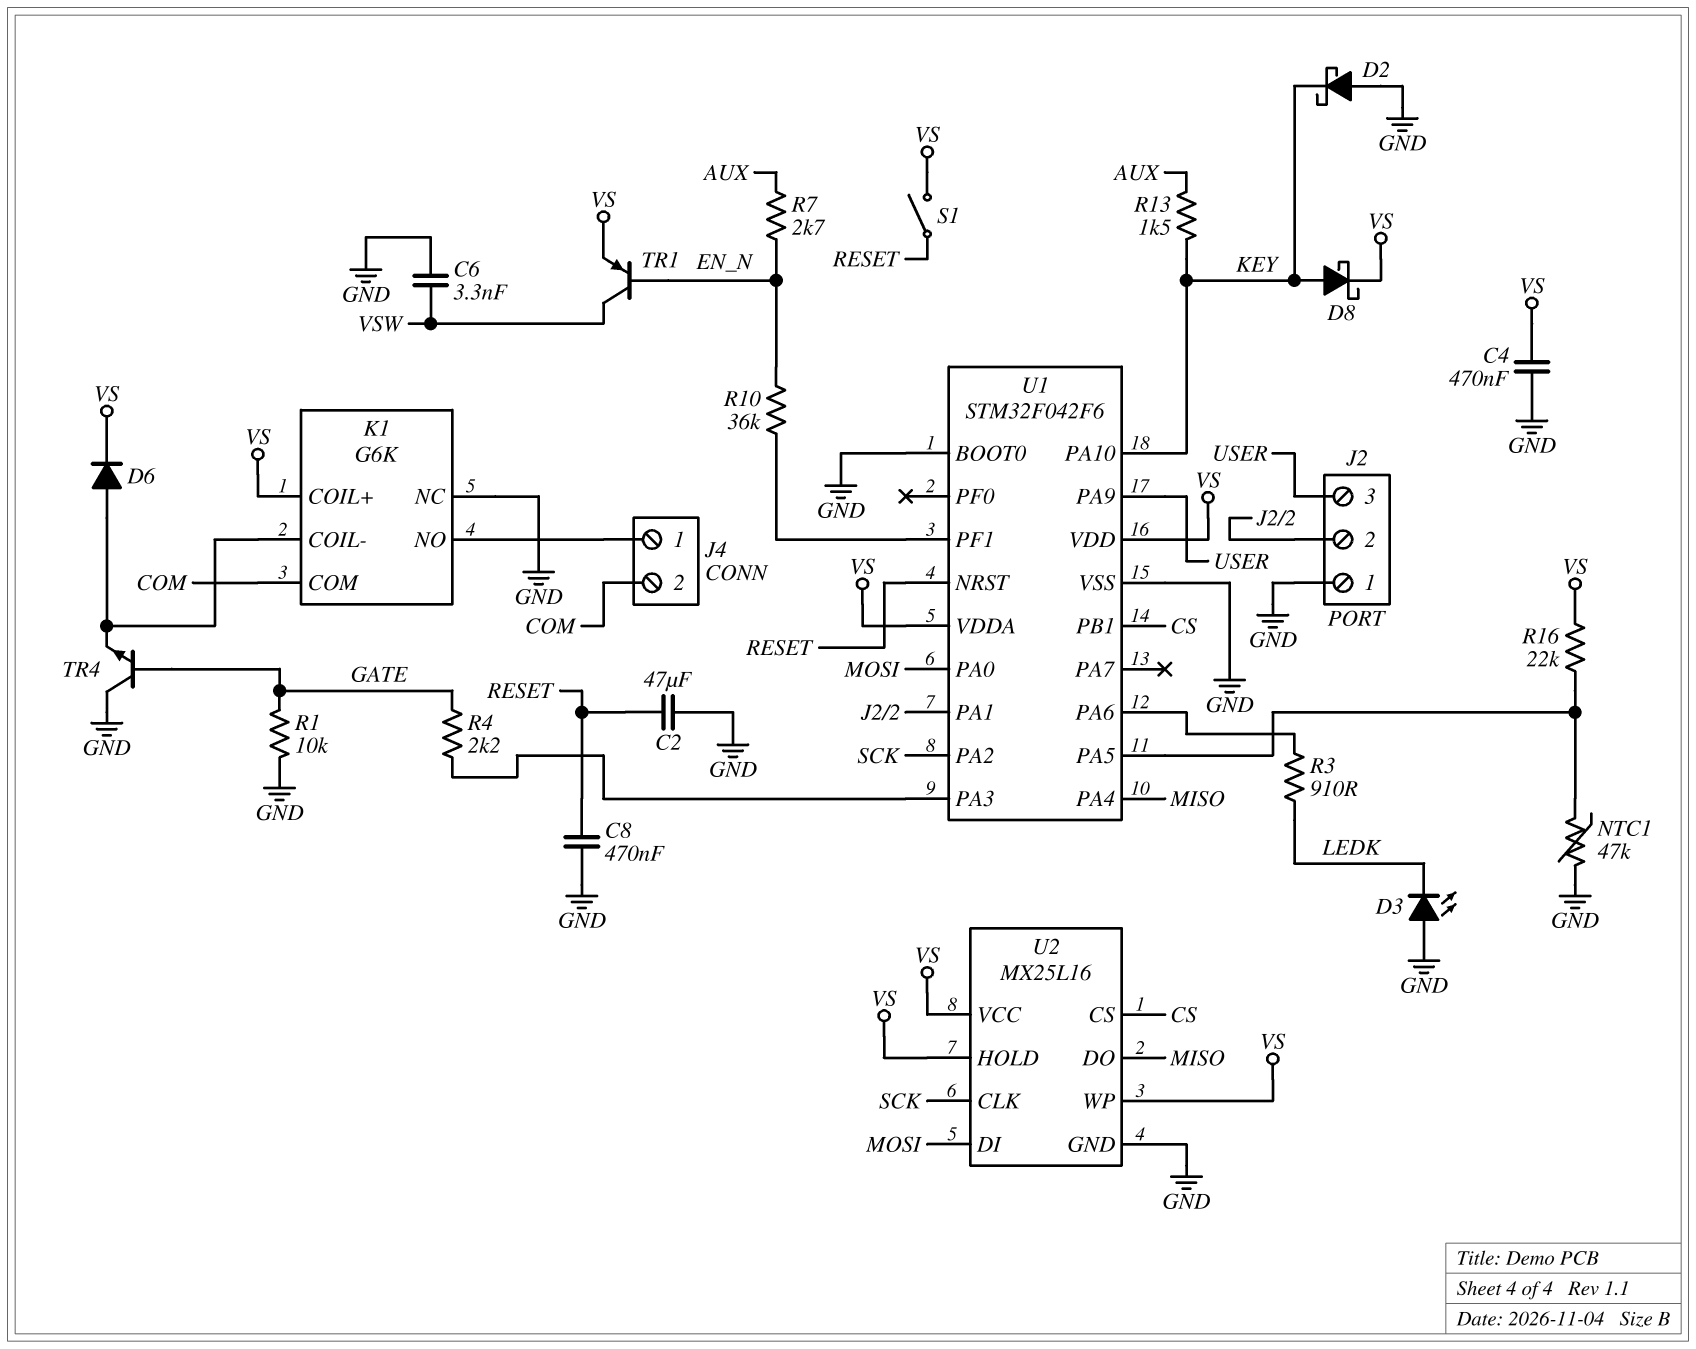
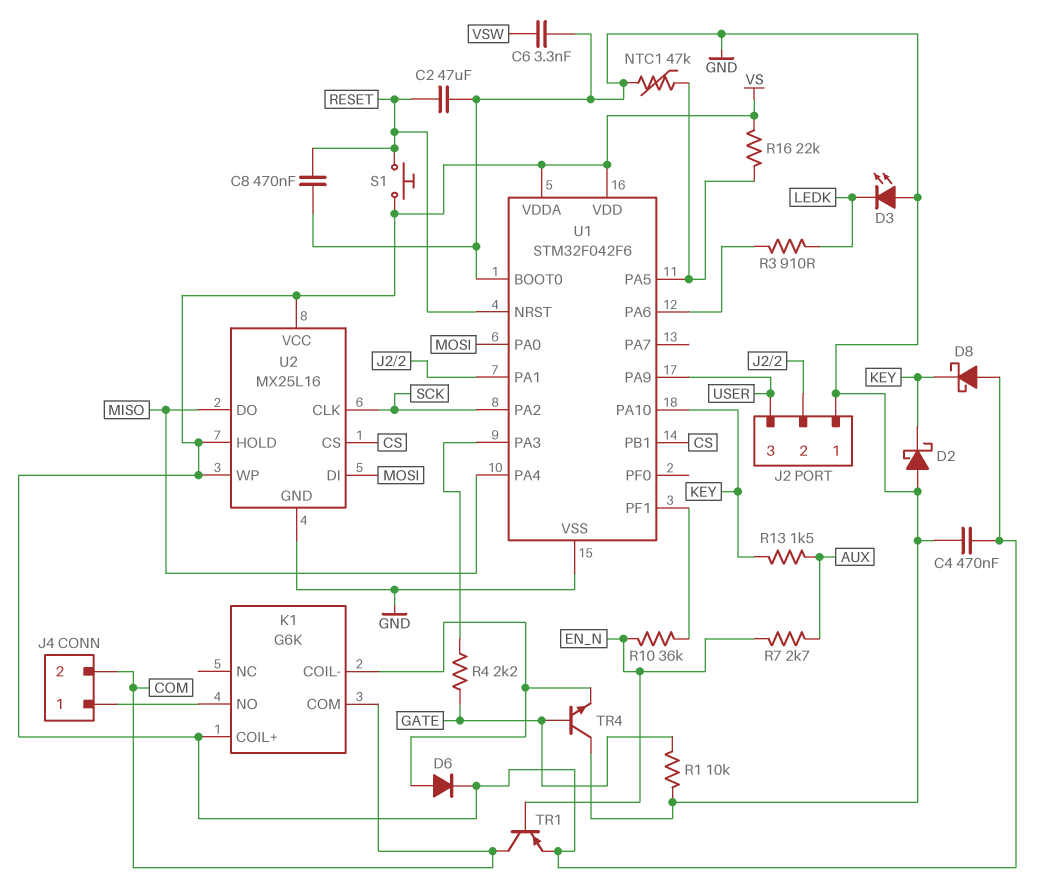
D8: schottky (A KEY, K VS) -> schottky (A VS, K KEY)
K1 pin NC: GND -> none
S1: switch (RESET, VS) -> button (RESET, VS)
TR1: PNP (B EN_N, C VSW, E VS) -> PNP (B EN_N, C COM, E VS)

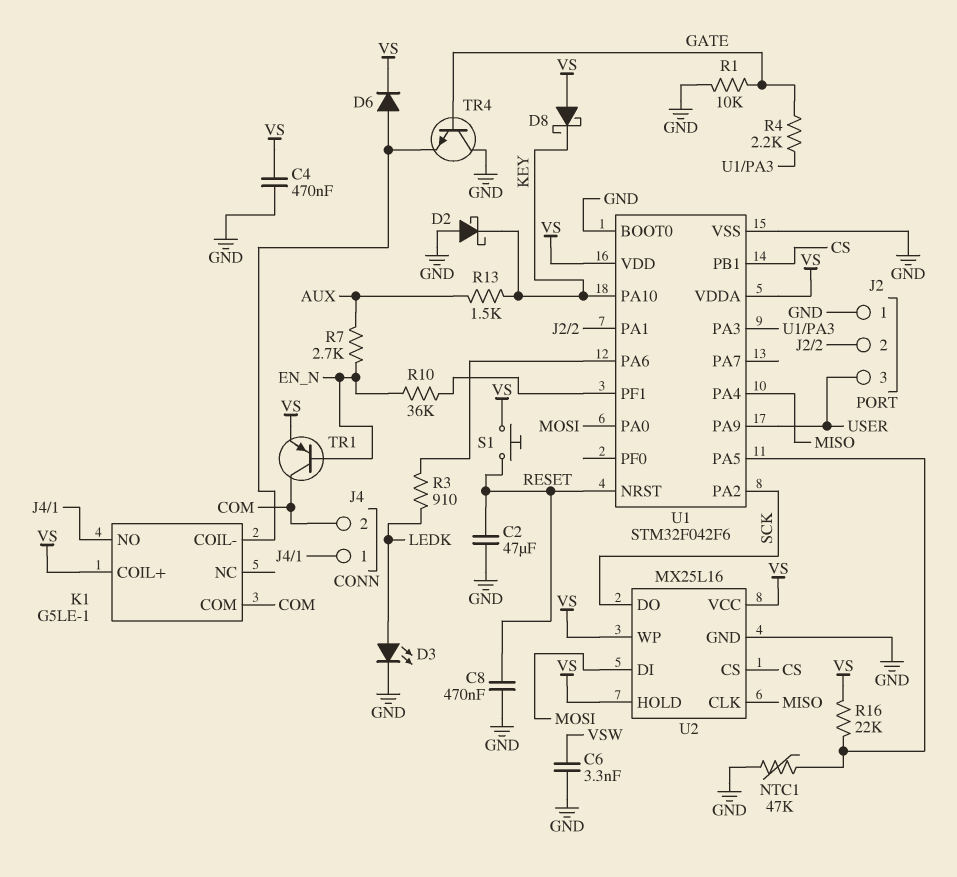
D3: LED (A GND, K LEDK) -> LED (A LEDK, K GND)
K1: G6K -> G5LE-1
U2 pin CLK: SCK -> MISO
U2 pin DO: MISO -> SCK

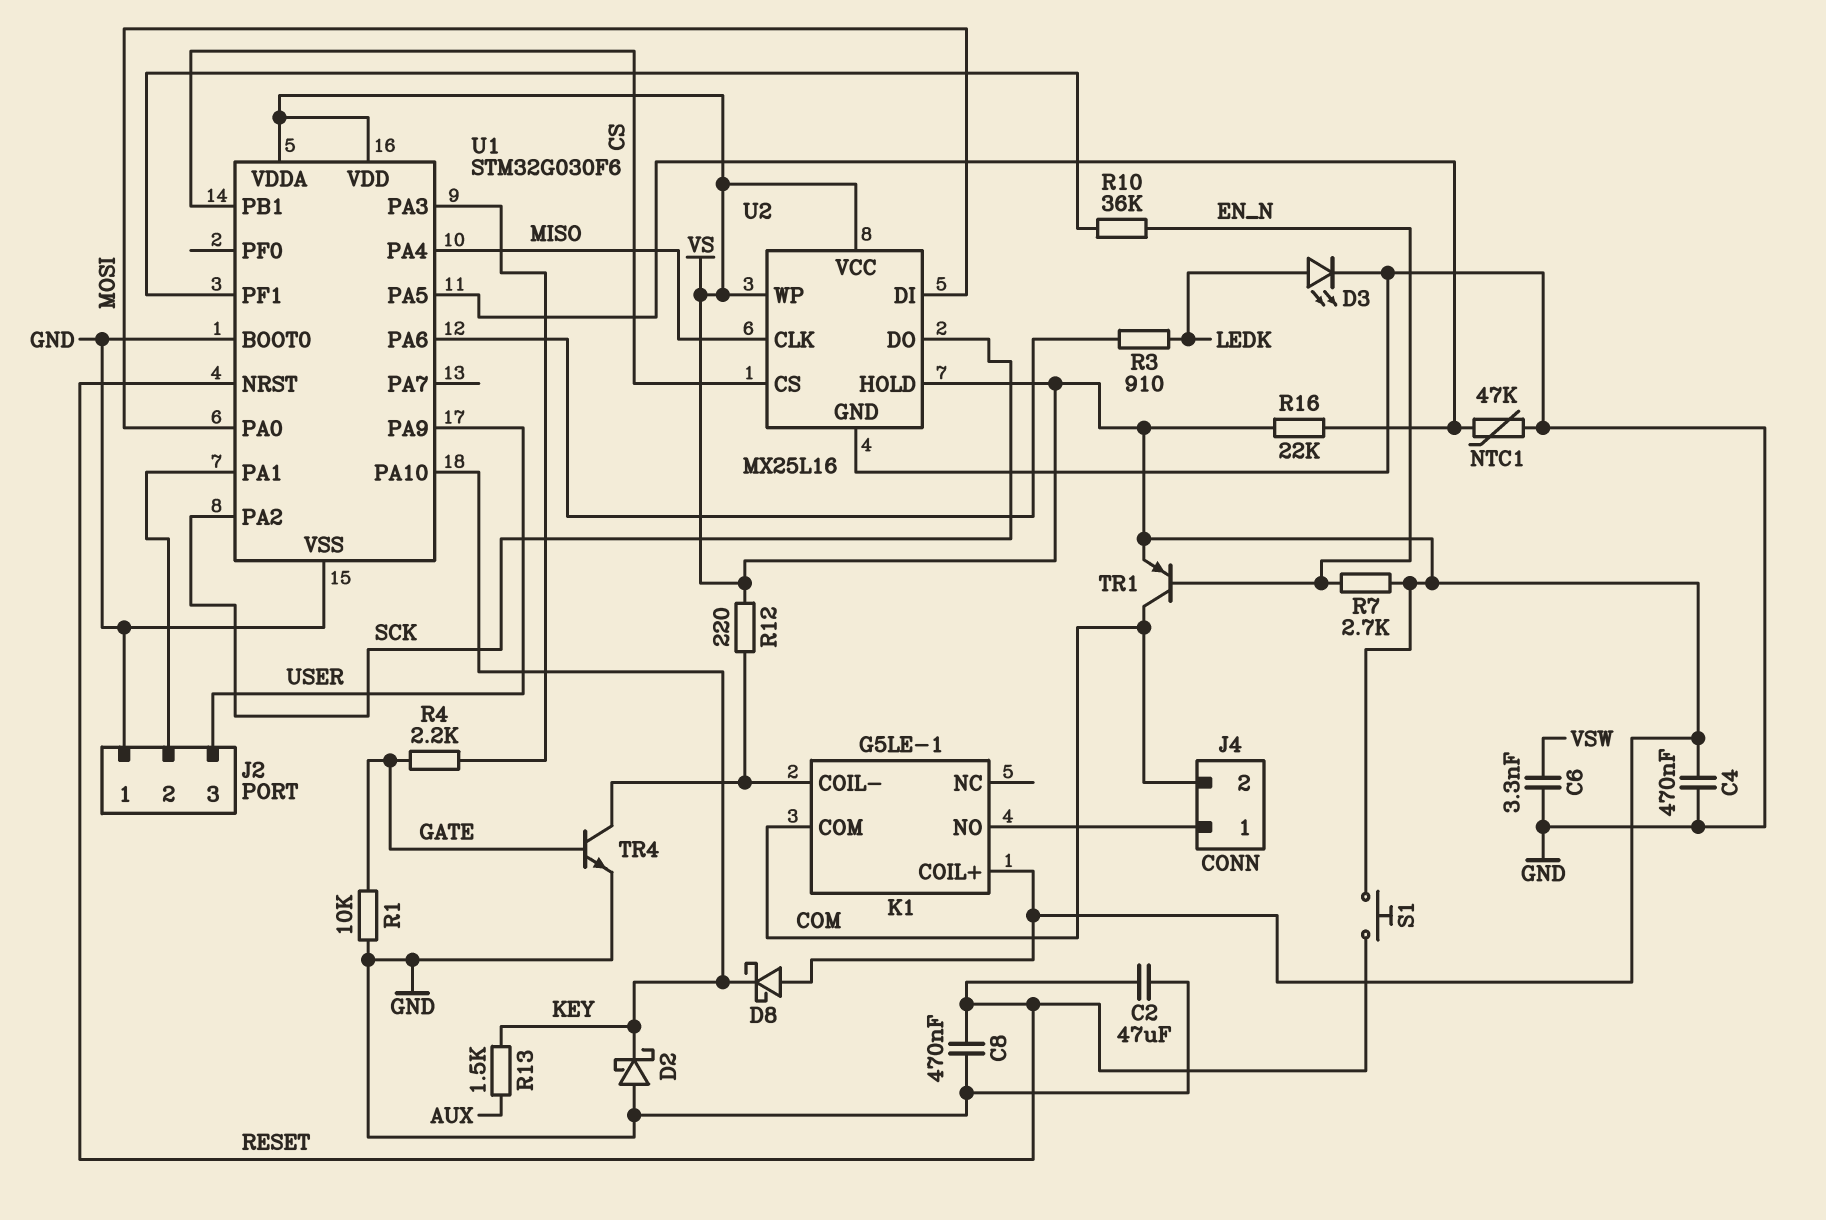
D6: diode (A K1/COIL-, K VS) -> none
R7: 2.7k (AUX, EN_N) -> 2.7k (EN_N, VS)
R12: none -> 220 (K1/COIL-, VS)
TR4: NPN (B GATE, C GND, E K1/COIL-) -> NPN (B GATE, C K1/COIL-, E GND)
U1: STM32F042F6 -> STM32G030F6

